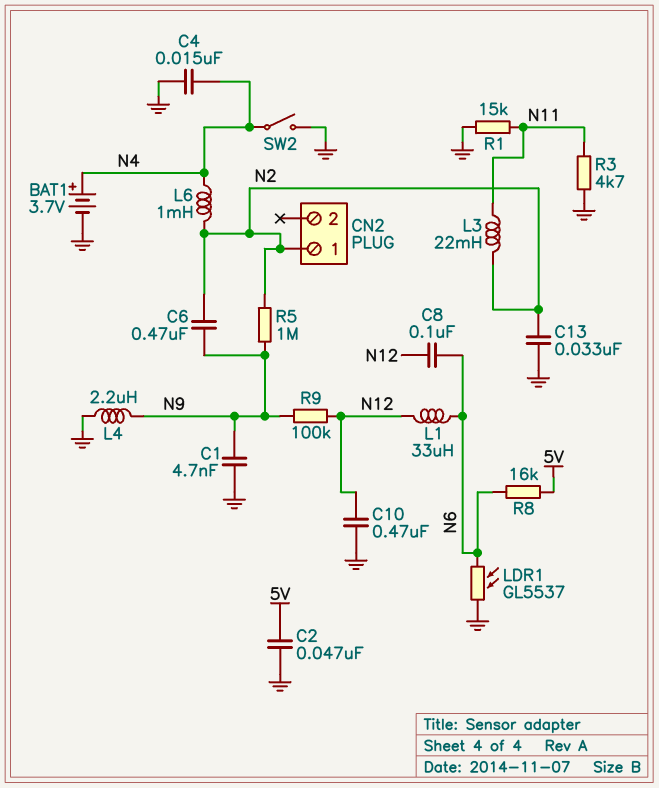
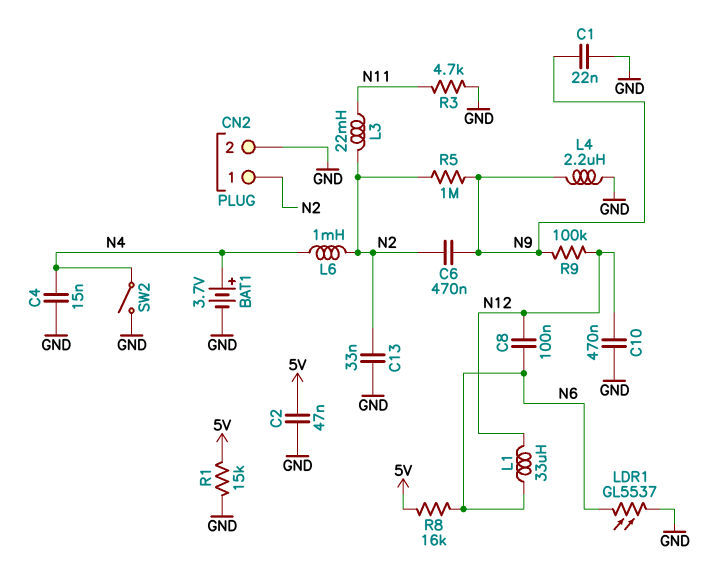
C1: 4.7nF (GND, N9) -> 22nF (GND, N9)
CN2 pin 2: none -> GND
R1: 15k (GND, N11) -> 15k (5V, GND)

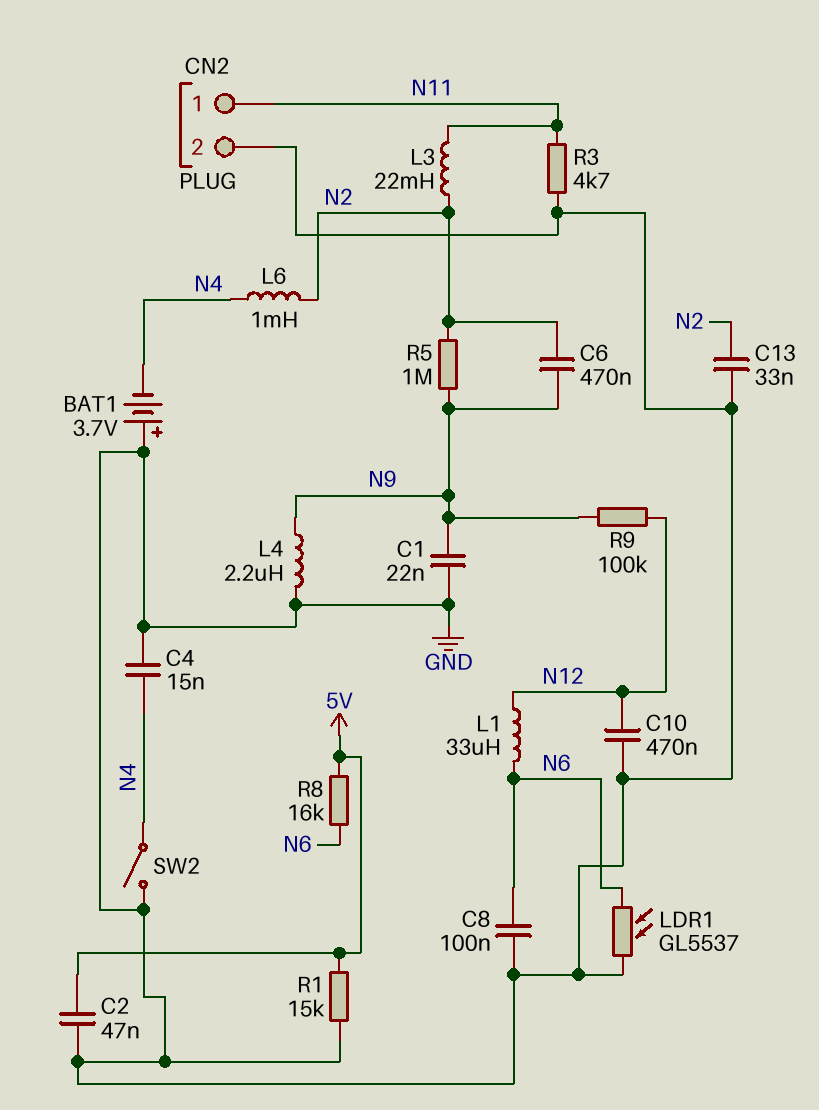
BAT1: 3.7V (plus N4, minus GND) -> 3.7V (plus GND, minus N4)
C8: 100nF (N6, N12) -> 100nF (GND, N6)
CN2 pin 1: N2 -> N11

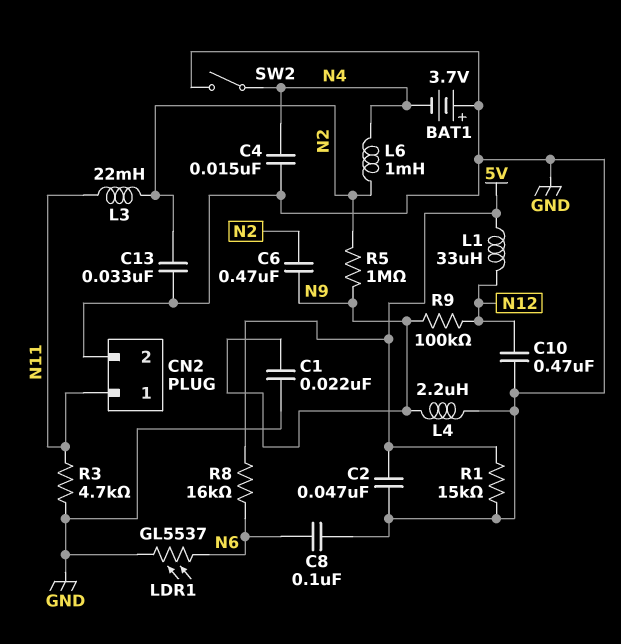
L1: 33uH (N6, N12) -> 33uH (5V, N12)

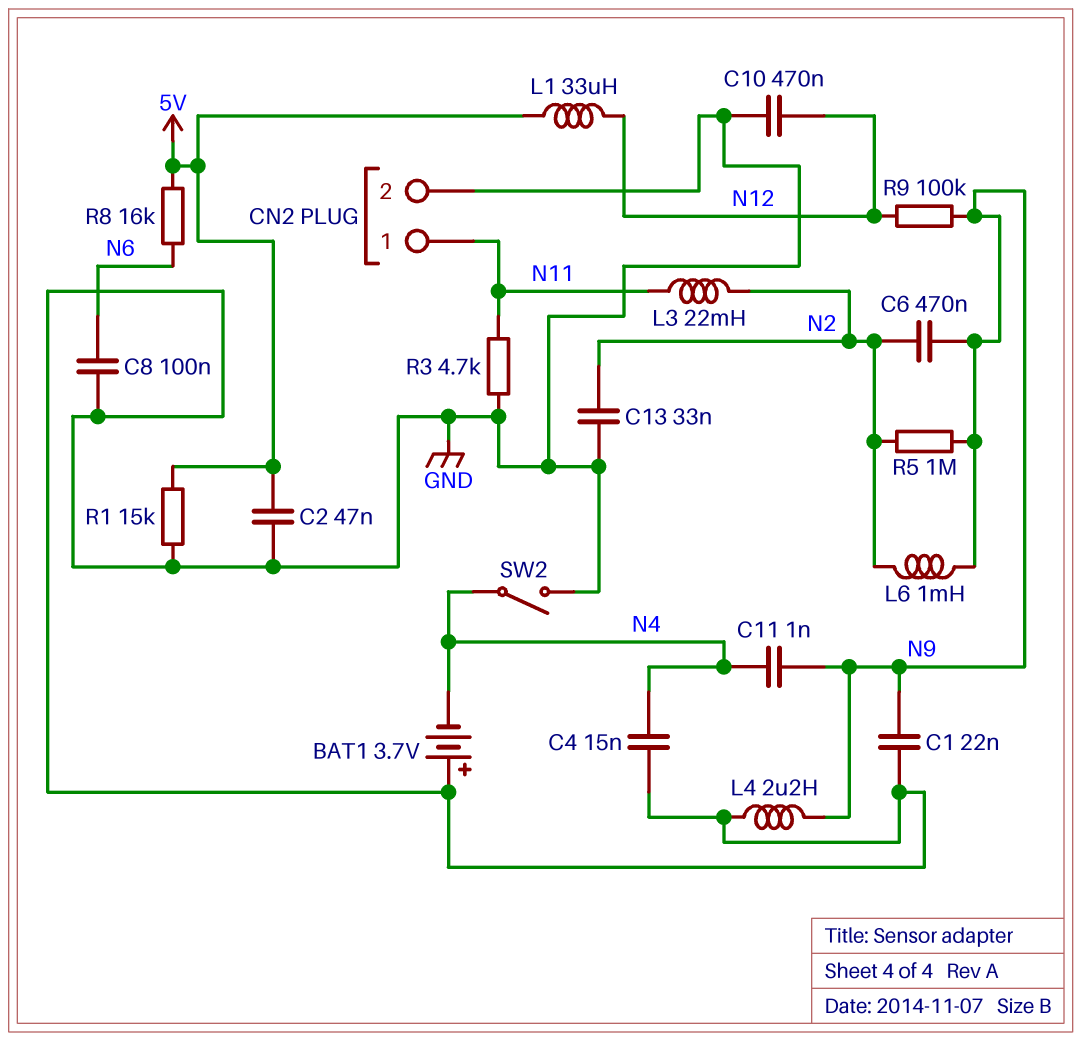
C11: none -> 1nF (N4, N9)
L6: 1mH (N2, N4) -> 1mH (N2, N9)
LDR1: GL5537 (GND, N6) -> none

